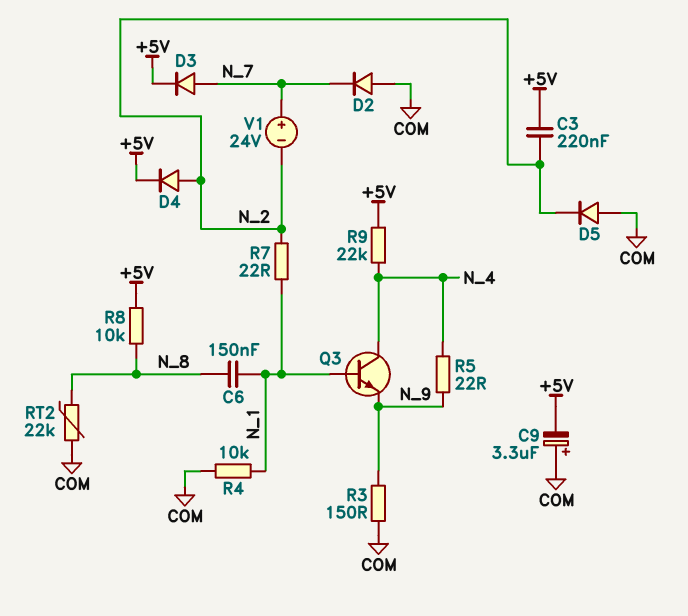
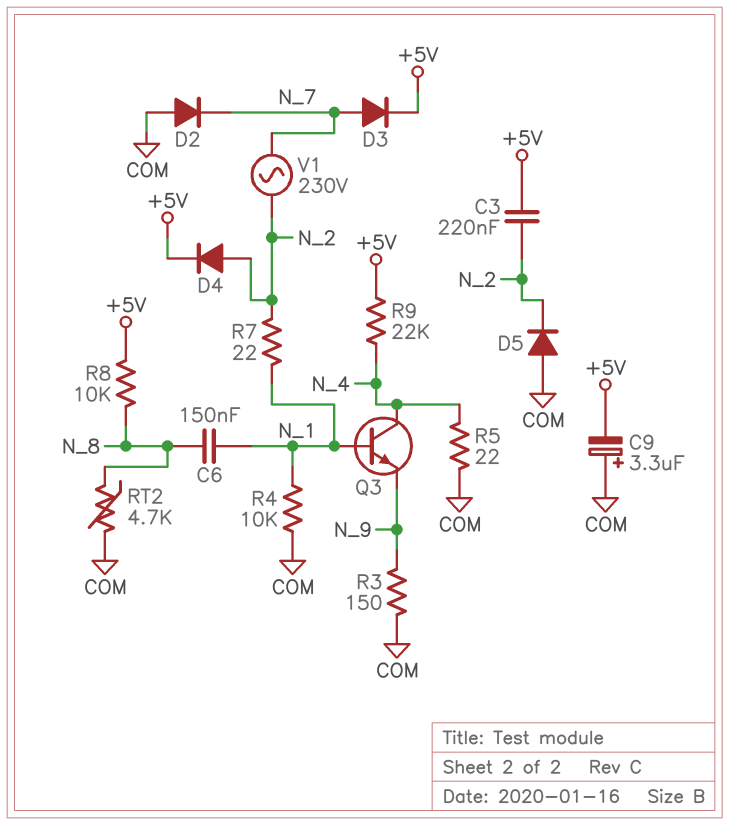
R5: 22 (N_4, N_9) -> 22 (COM, N_4)
RT2: 22k (COM, N_8) -> 4.7k (COM, N_8)
V1: 24V (plus N_7, minus N_2) -> AC 230V (N_2, N_7)

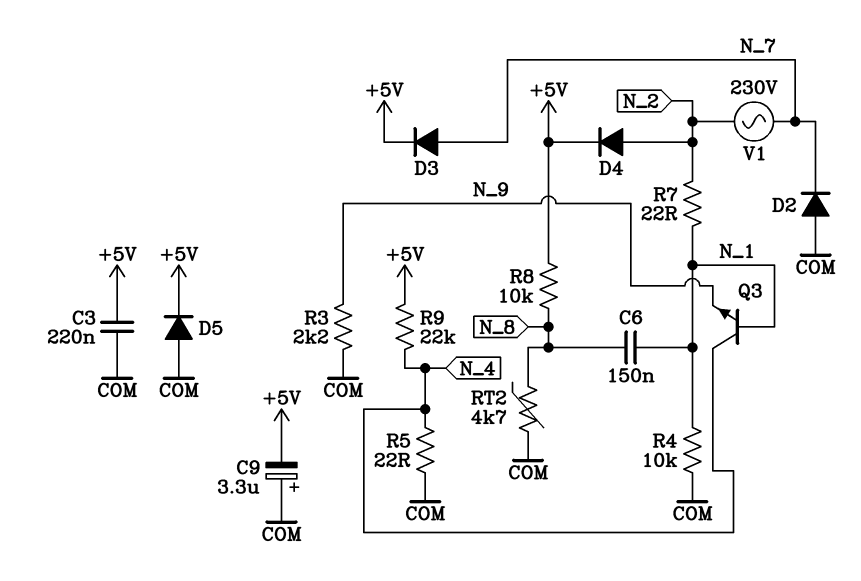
C3: 220nF (+5V, N_2) -> 220nF (+5V, COM)
D5: diode (A COM, K N_2) -> diode (A COM, K +5V)
R3: 150 (COM, N_9) -> 2.2k (COM, N_9)

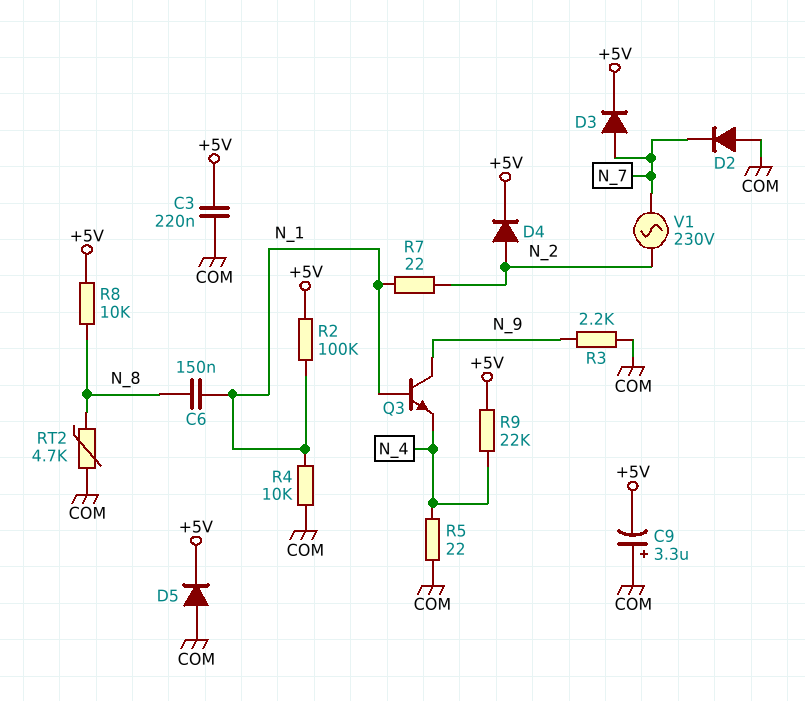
Q3: NPN (B N_1, C N_4, E N_9) -> NPN (B N_1, C N_9, E N_4)
R2: none -> 100k (+5V, N_1)

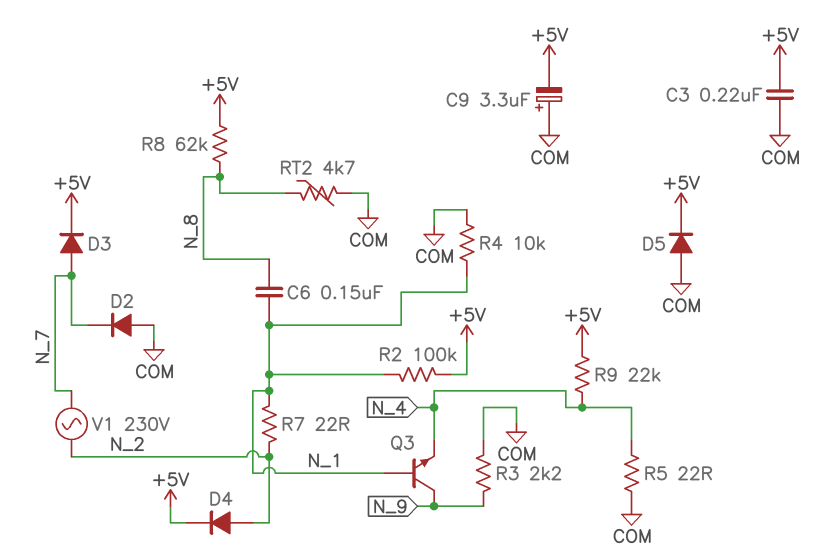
R8: 10k (+5V, N_8) -> 62k (+5V, N_8)

